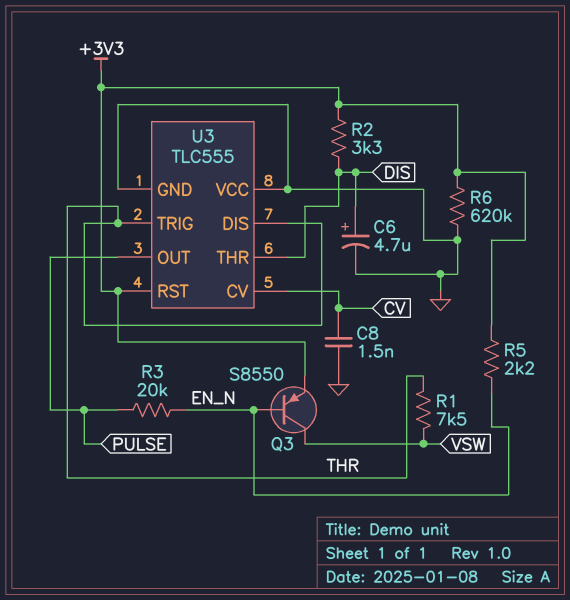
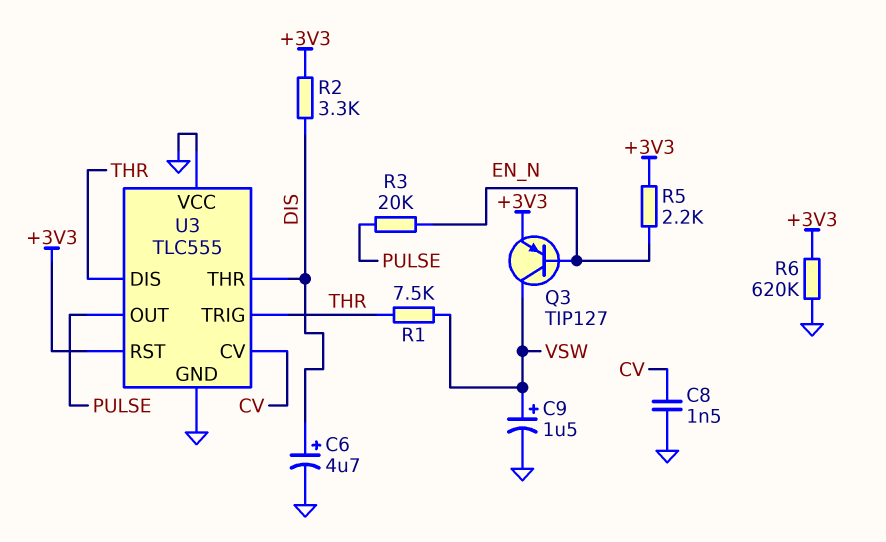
C9: none -> 1.5uF (plus VSW, minus GND)
Q3: PNP S8550 (B EN_N, C VSW, E +3V3) -> PNP TIP127 (B EN_N, C VSW, E +3V3)

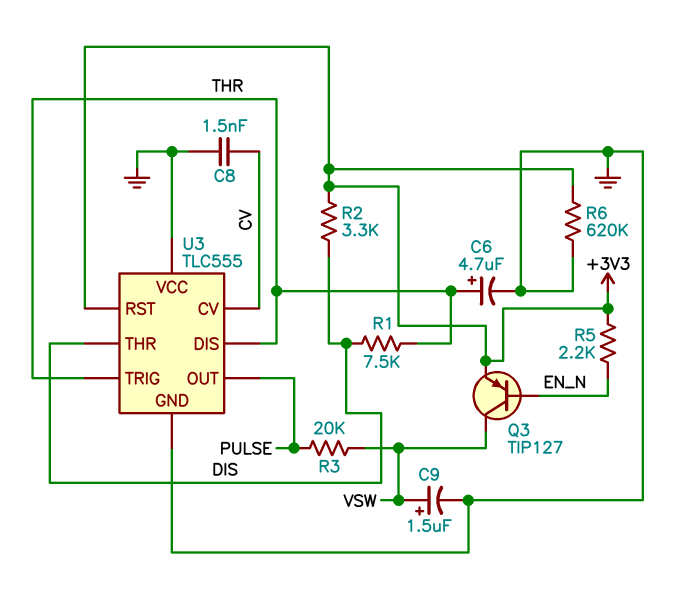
C6: 4.7uF (plus DIS, minus GND) -> 4.7uF (plus THR, minus GND)
R1: 7.5k (THR, VSW) -> 7.5k (DIS, THR)
R3: 20k (EN_N, PULSE) -> 20k (PULSE, VSW)

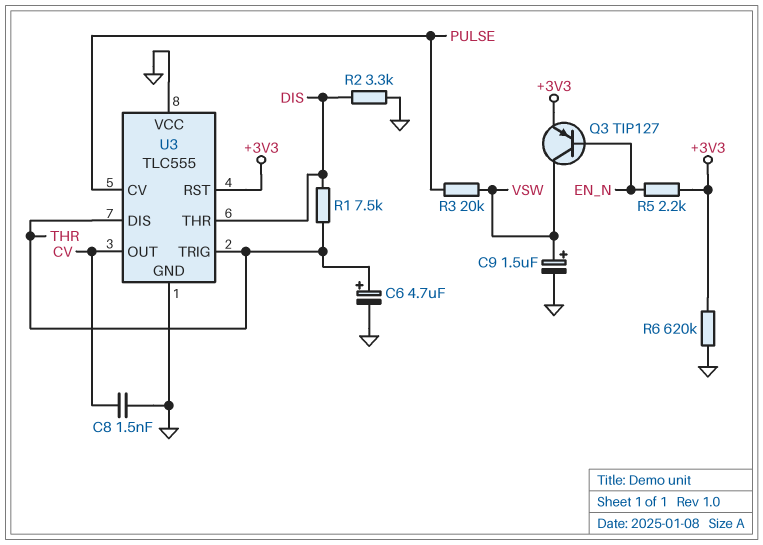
R2: 3.3k (+3V3, DIS) -> 3.3k (DIS, GND)
U3 pin CV: CV -> PULSE
U3 pin OUT: PULSE -> CV

